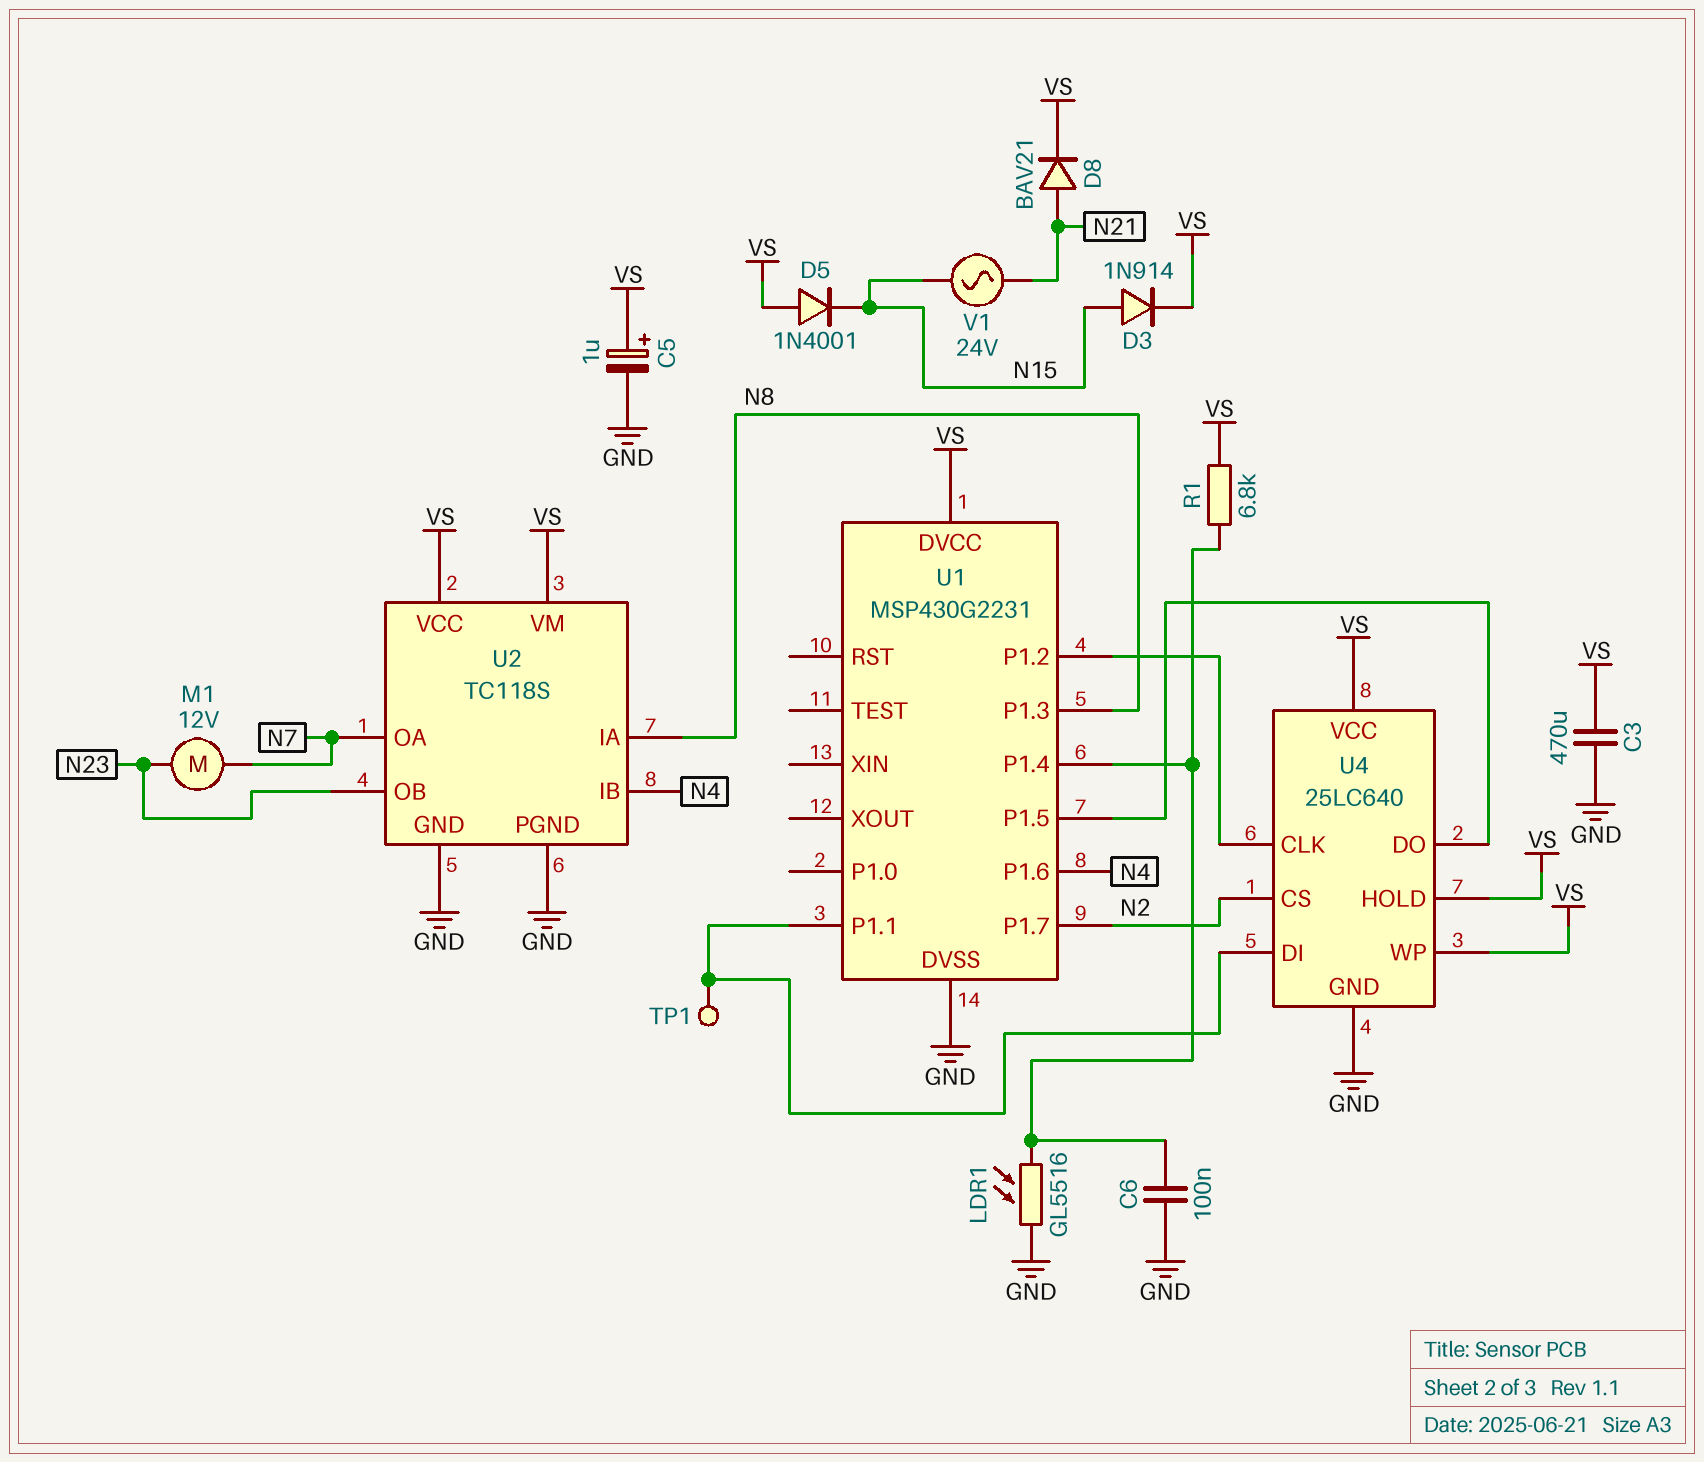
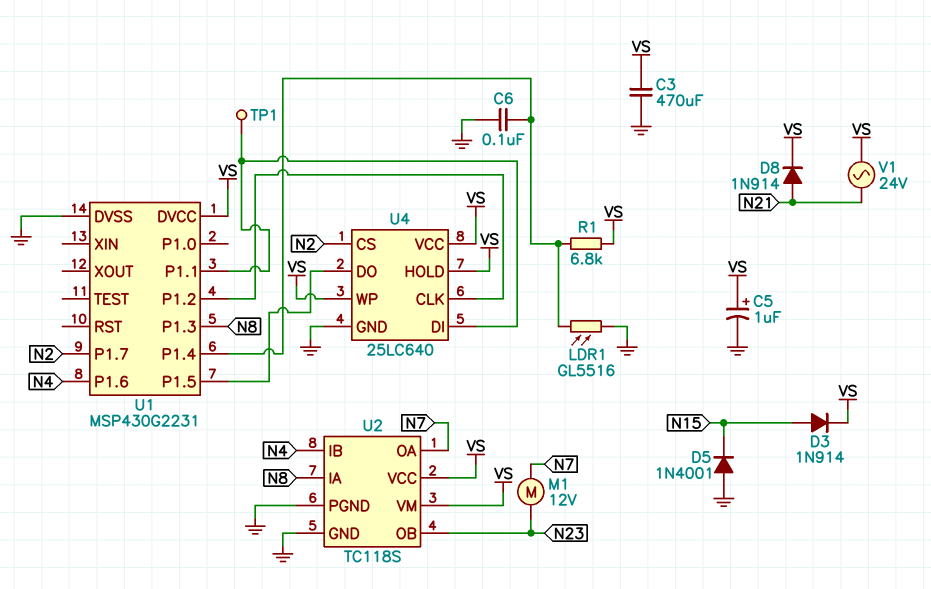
D5: diode 1N4001 (A VS, K N15) -> diode 1N4001 (A GND, K N15)
D8: diode BAV21 (A N21, K VS) -> diode 1N914 (A N21, K VS)
V1: AC 24V (N15, N21) -> AC 24V (N21, VS)

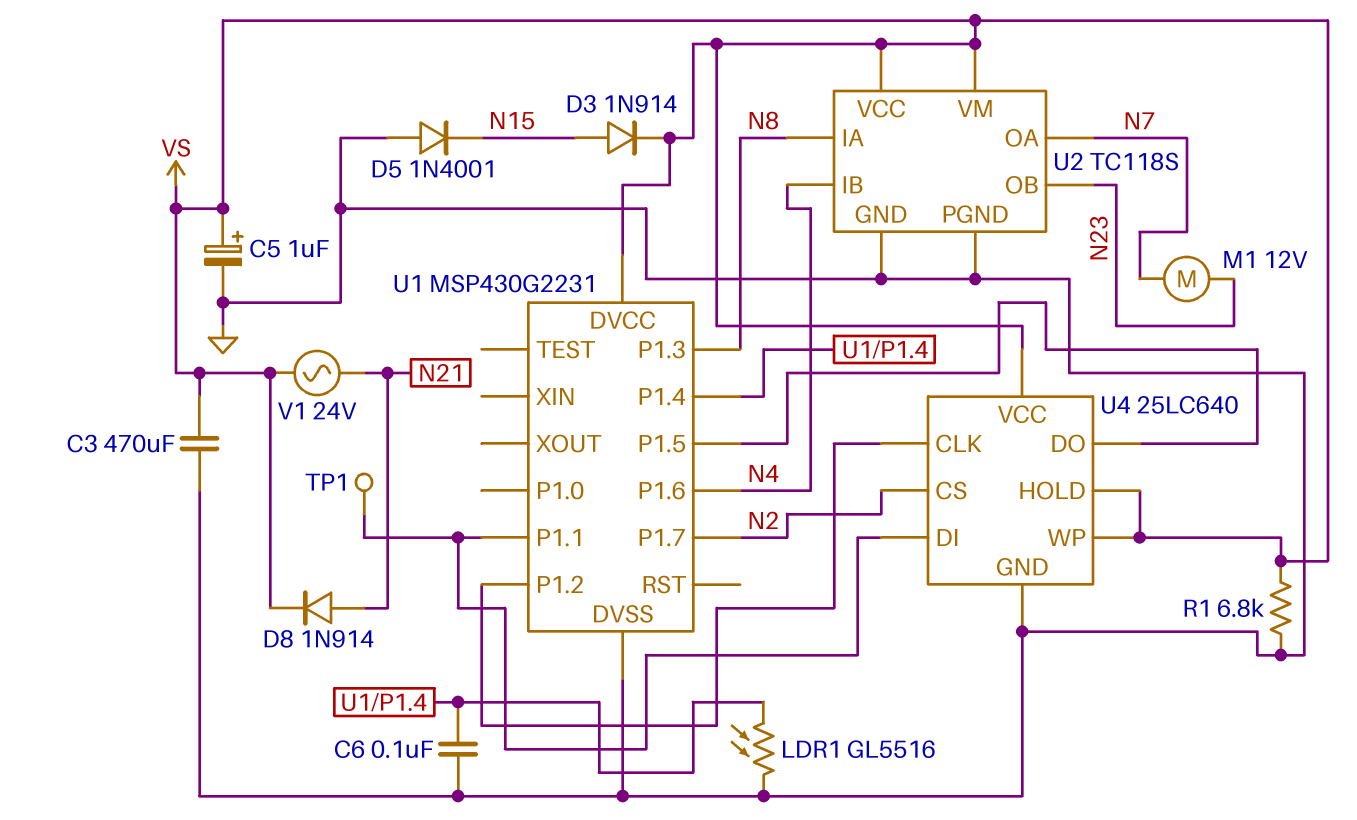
R1: 6.8k (U1/P1.4, VS) -> 6.8k (GND, VS)

